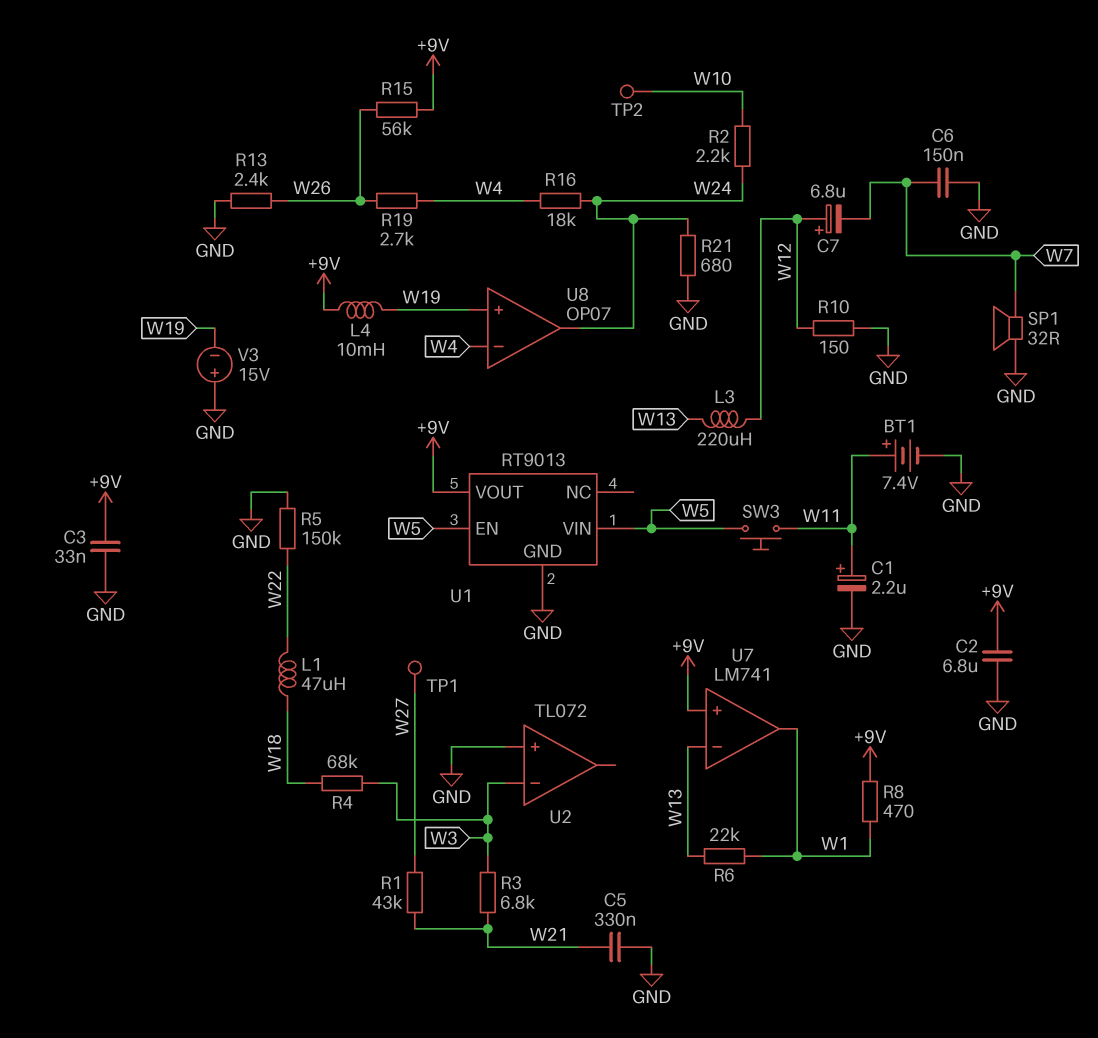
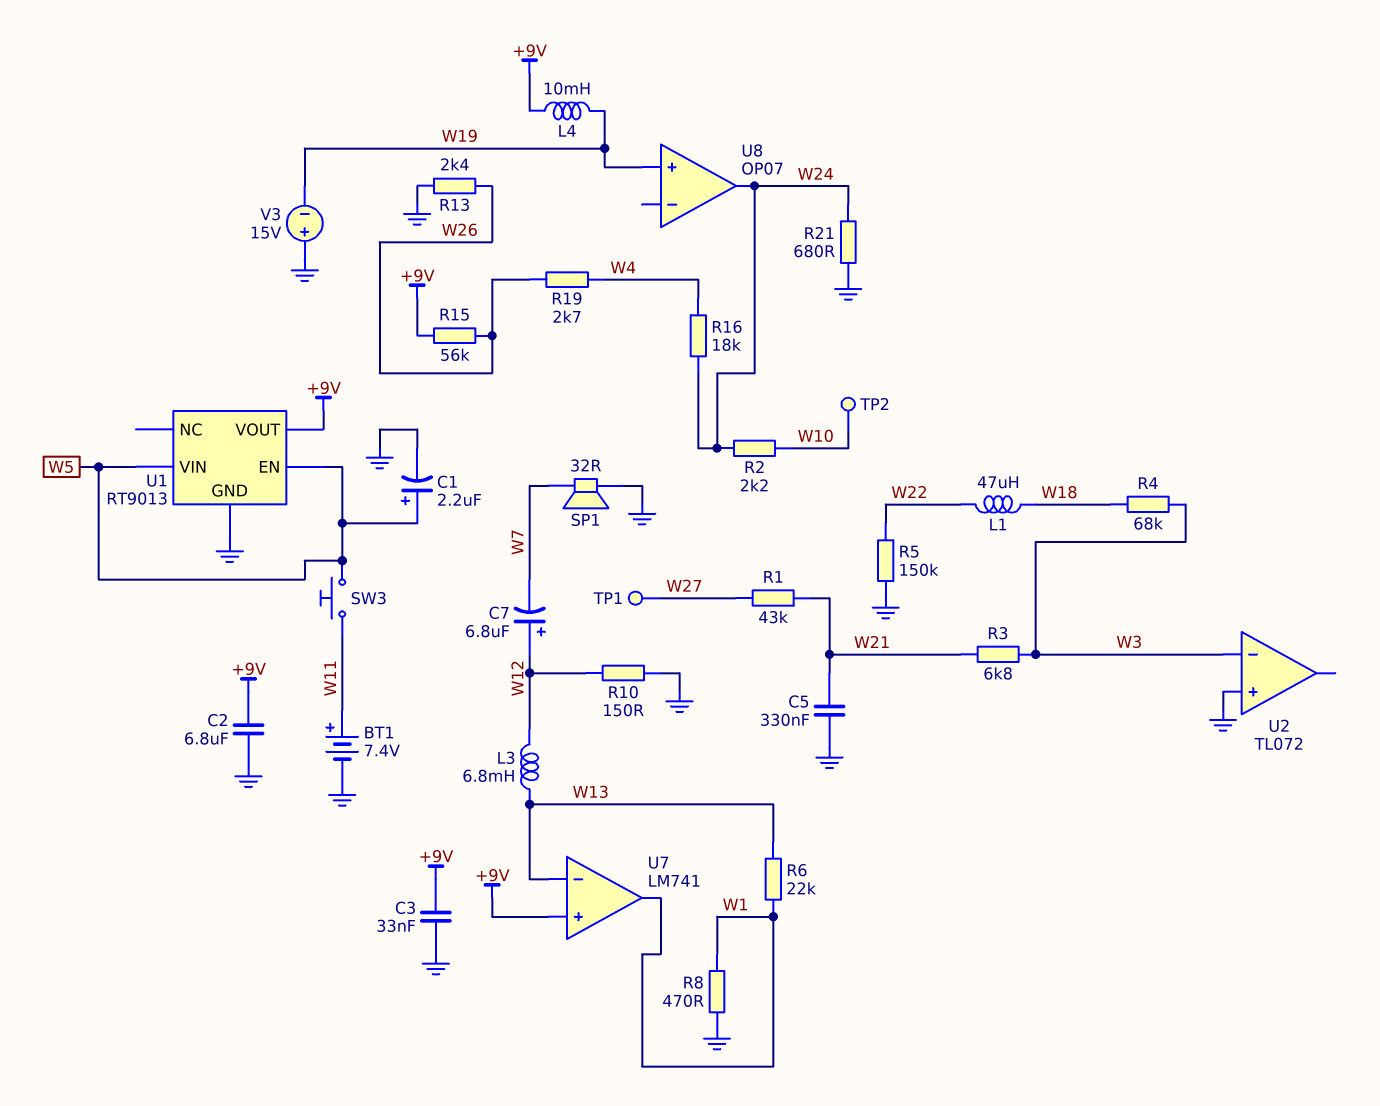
C1: 2.2uF (plus W11, minus GND) -> 2.2uF (plus W5, minus GND)
C6: 150nF (GND, W7) -> none
L3: 220uH (W12, W13) -> 6.8mH (W12, W13)
R8: 470 (+9V, W1) -> 470 (GND, W1)
U8 pin in-: W4 -> none

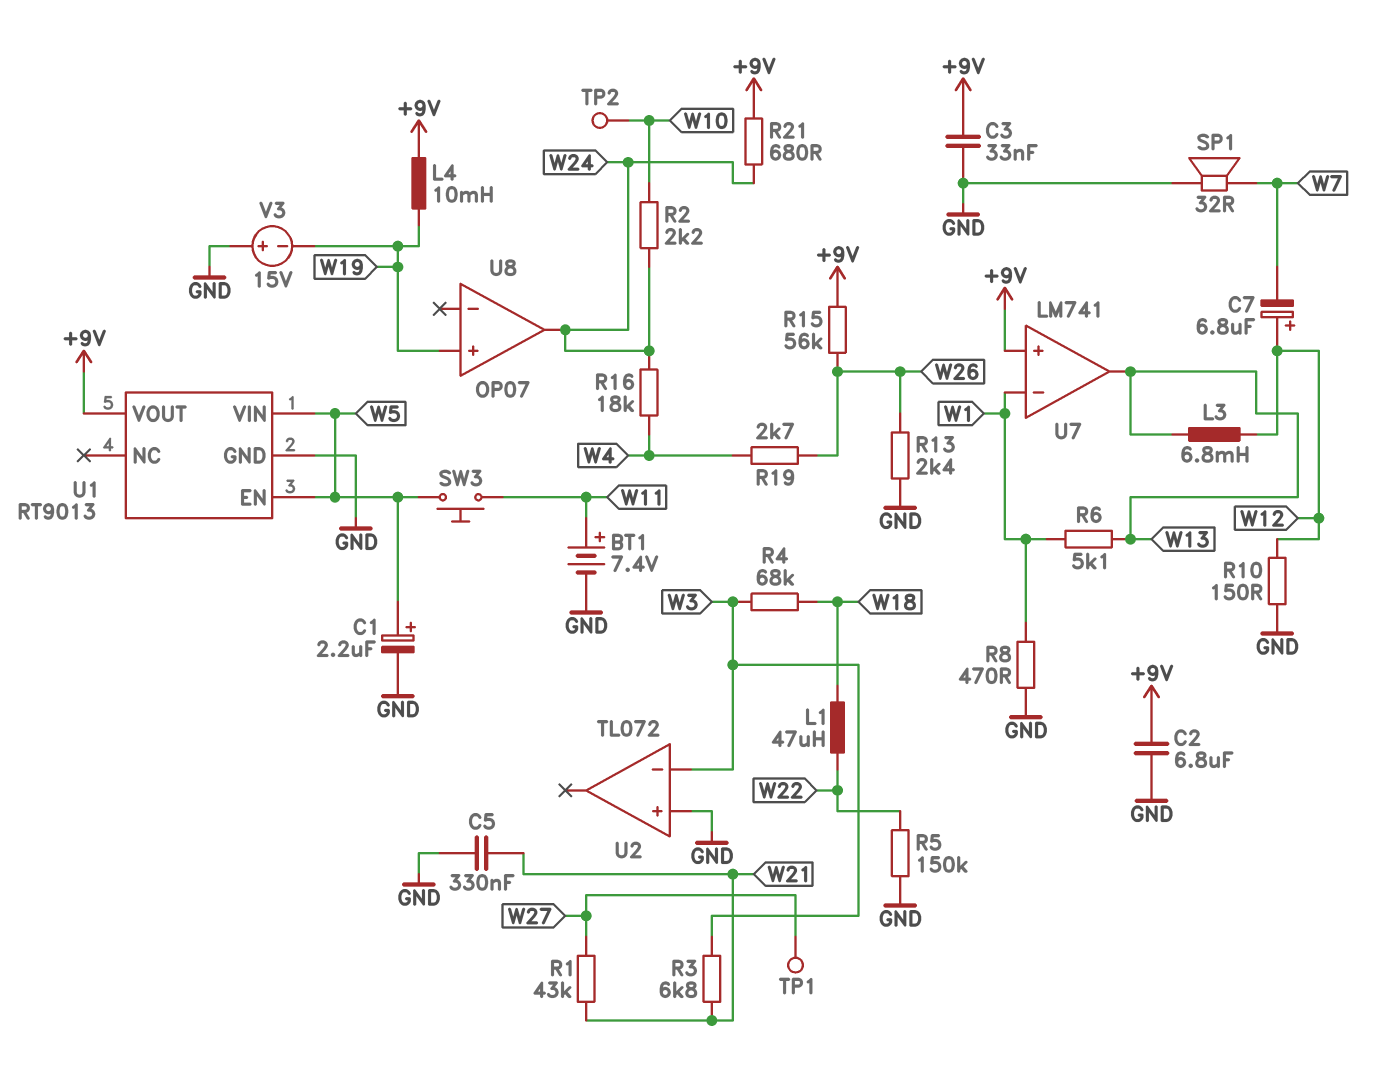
R6: 22k (W1, W13) -> 5.1k (W1, W13)
R21: 680 (GND, W24) -> 680 (+9V, W24)
U7 pin in-: W13 -> W1
U7 pin out: W1 -> W13

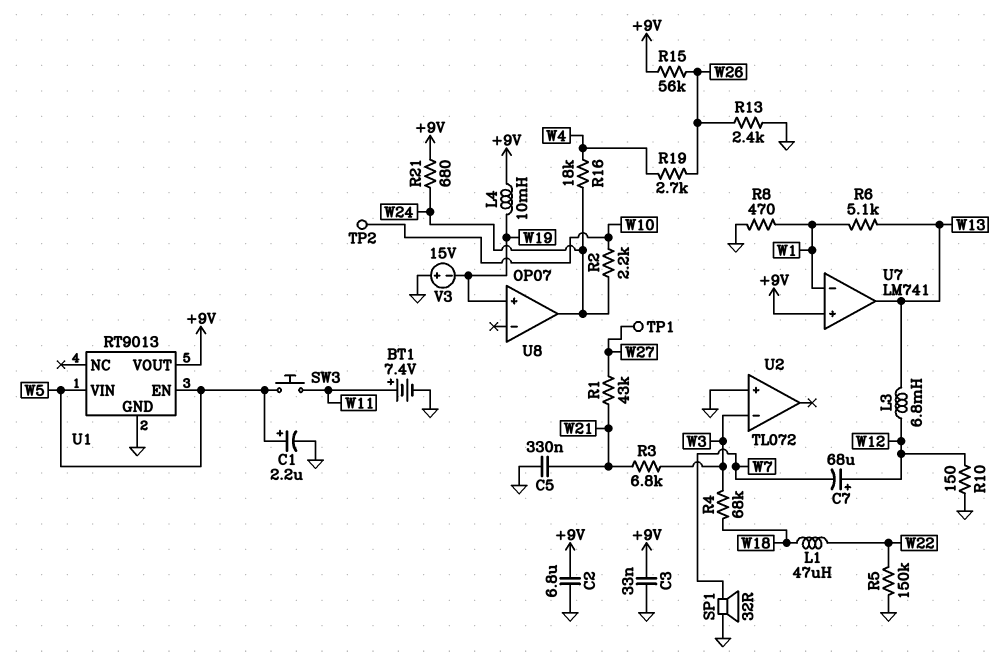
C7: 6.8uF (plus W12, minus W7) -> 68uF (plus W12, minus W7)

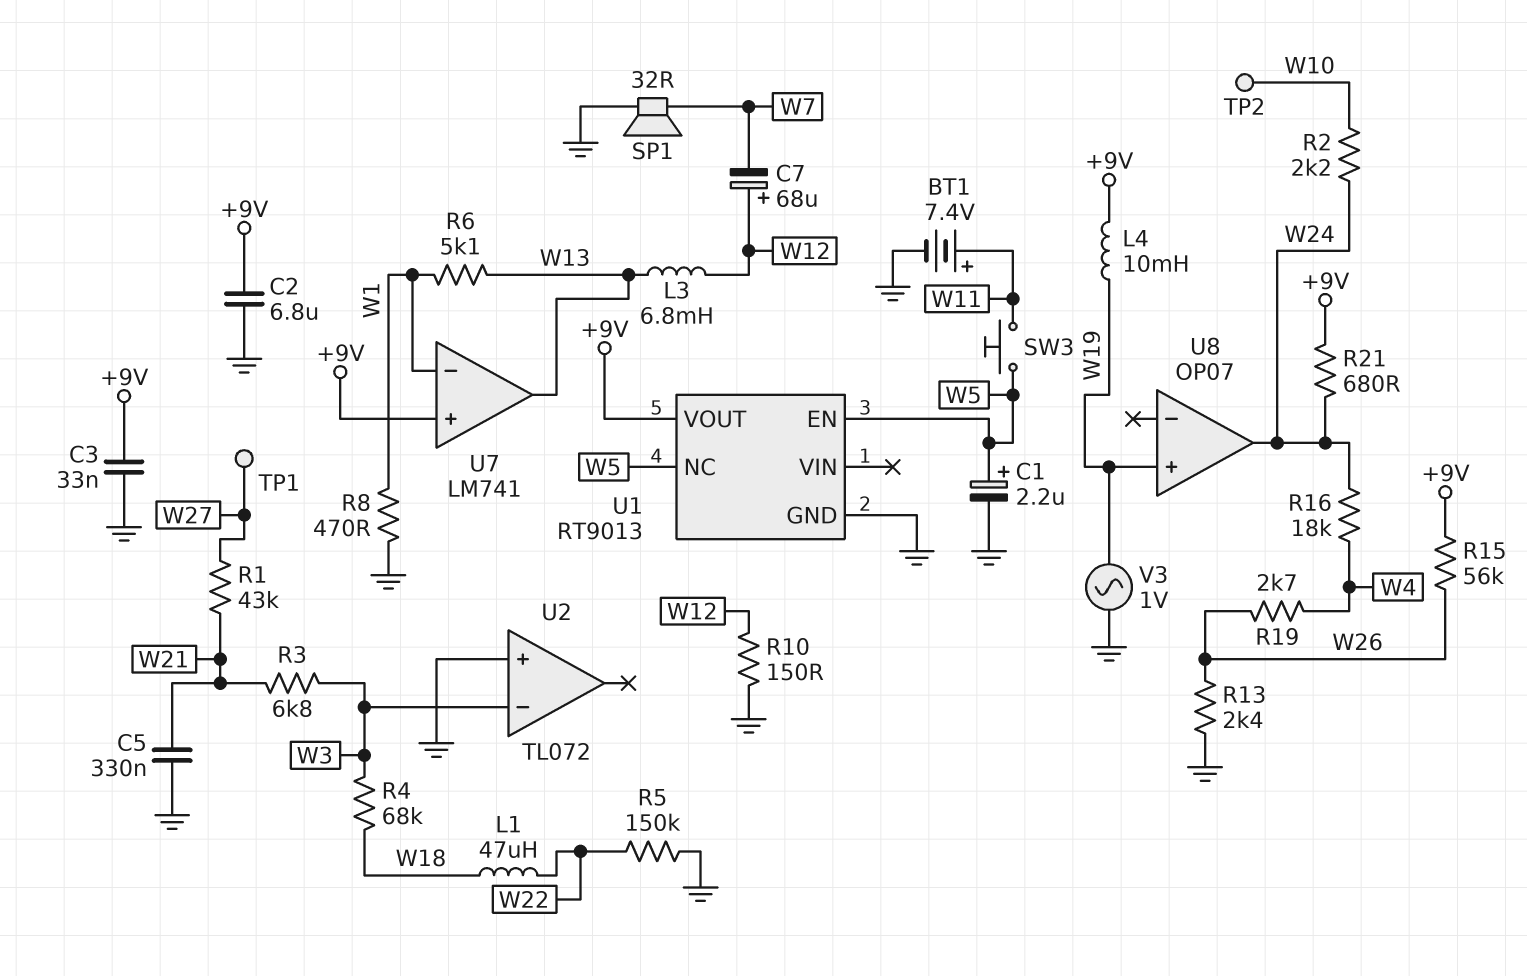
U1 pin NC: none -> W5
U1 pin VIN: W5 -> none
V3: 15V (plus GND, minus W19) -> AC 1V (GND, W19)

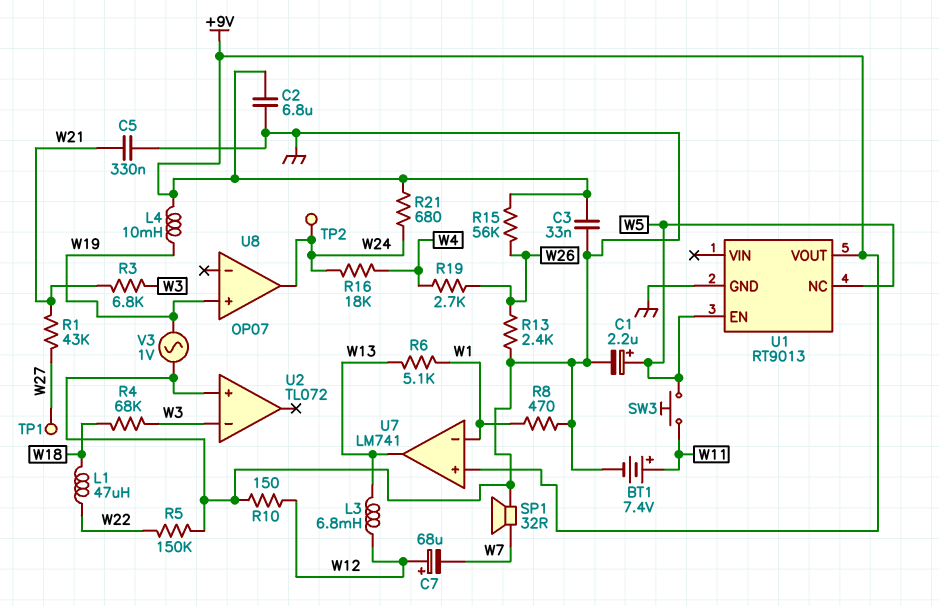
R2: 2.2k (W10, W24) -> none
TP2: test point (W10) -> test point (W24)

